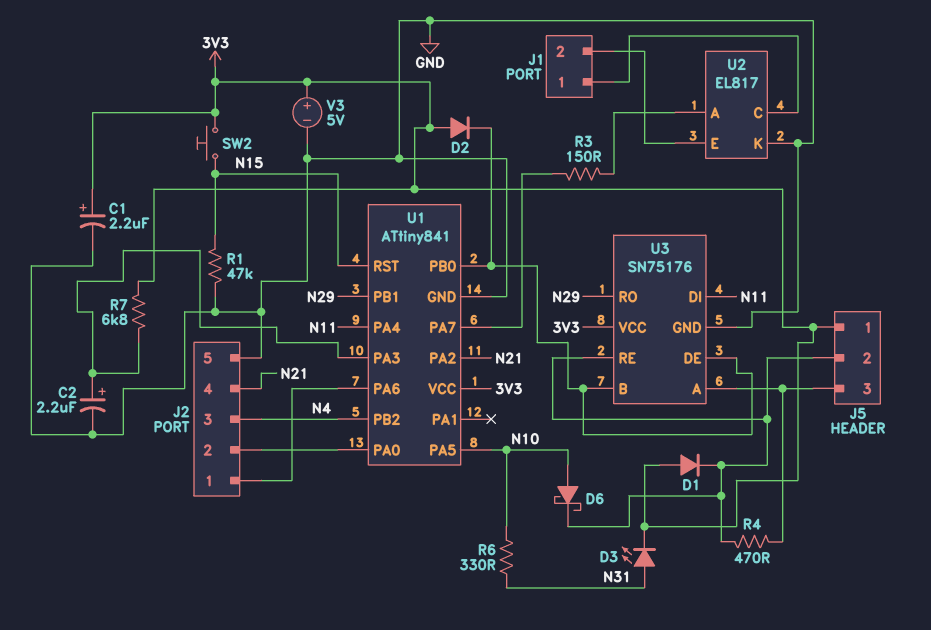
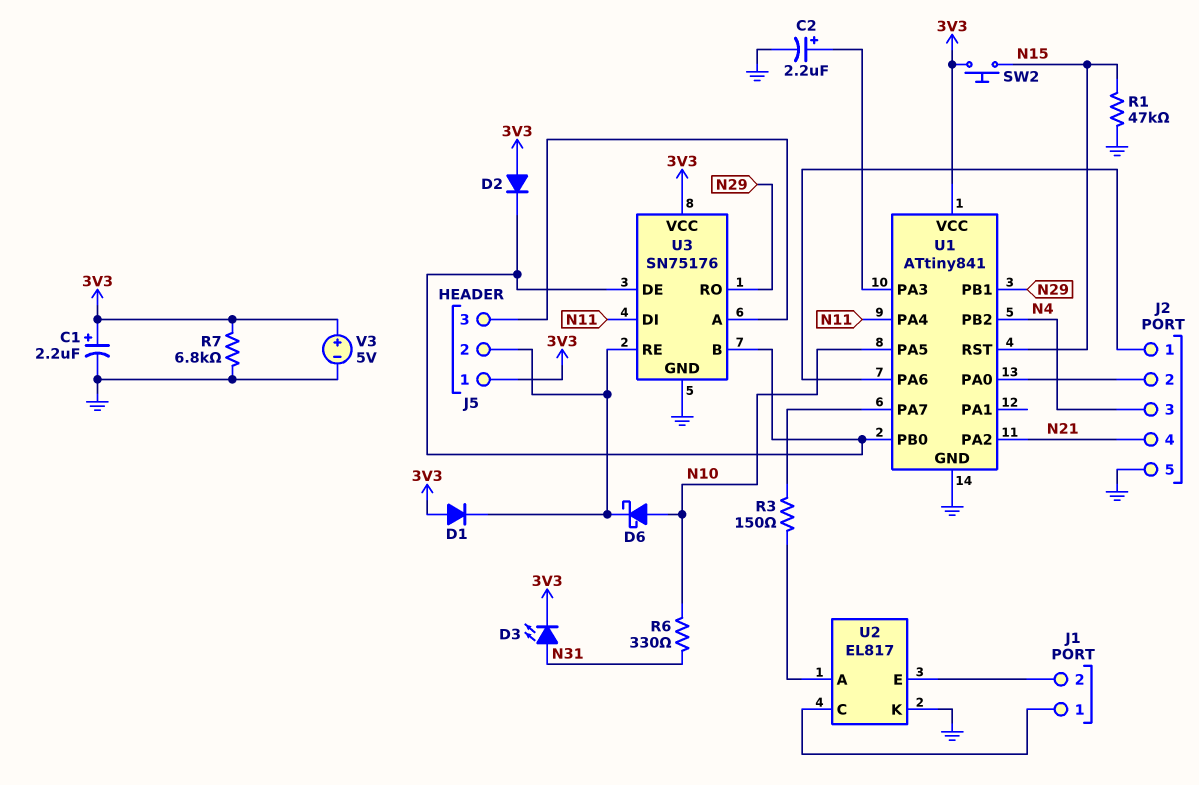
R4: 470 (J5/2, J5/3) -> none
R7: 6.8k (3V3, U1/PA3) -> 6.8k (3V3, GND)

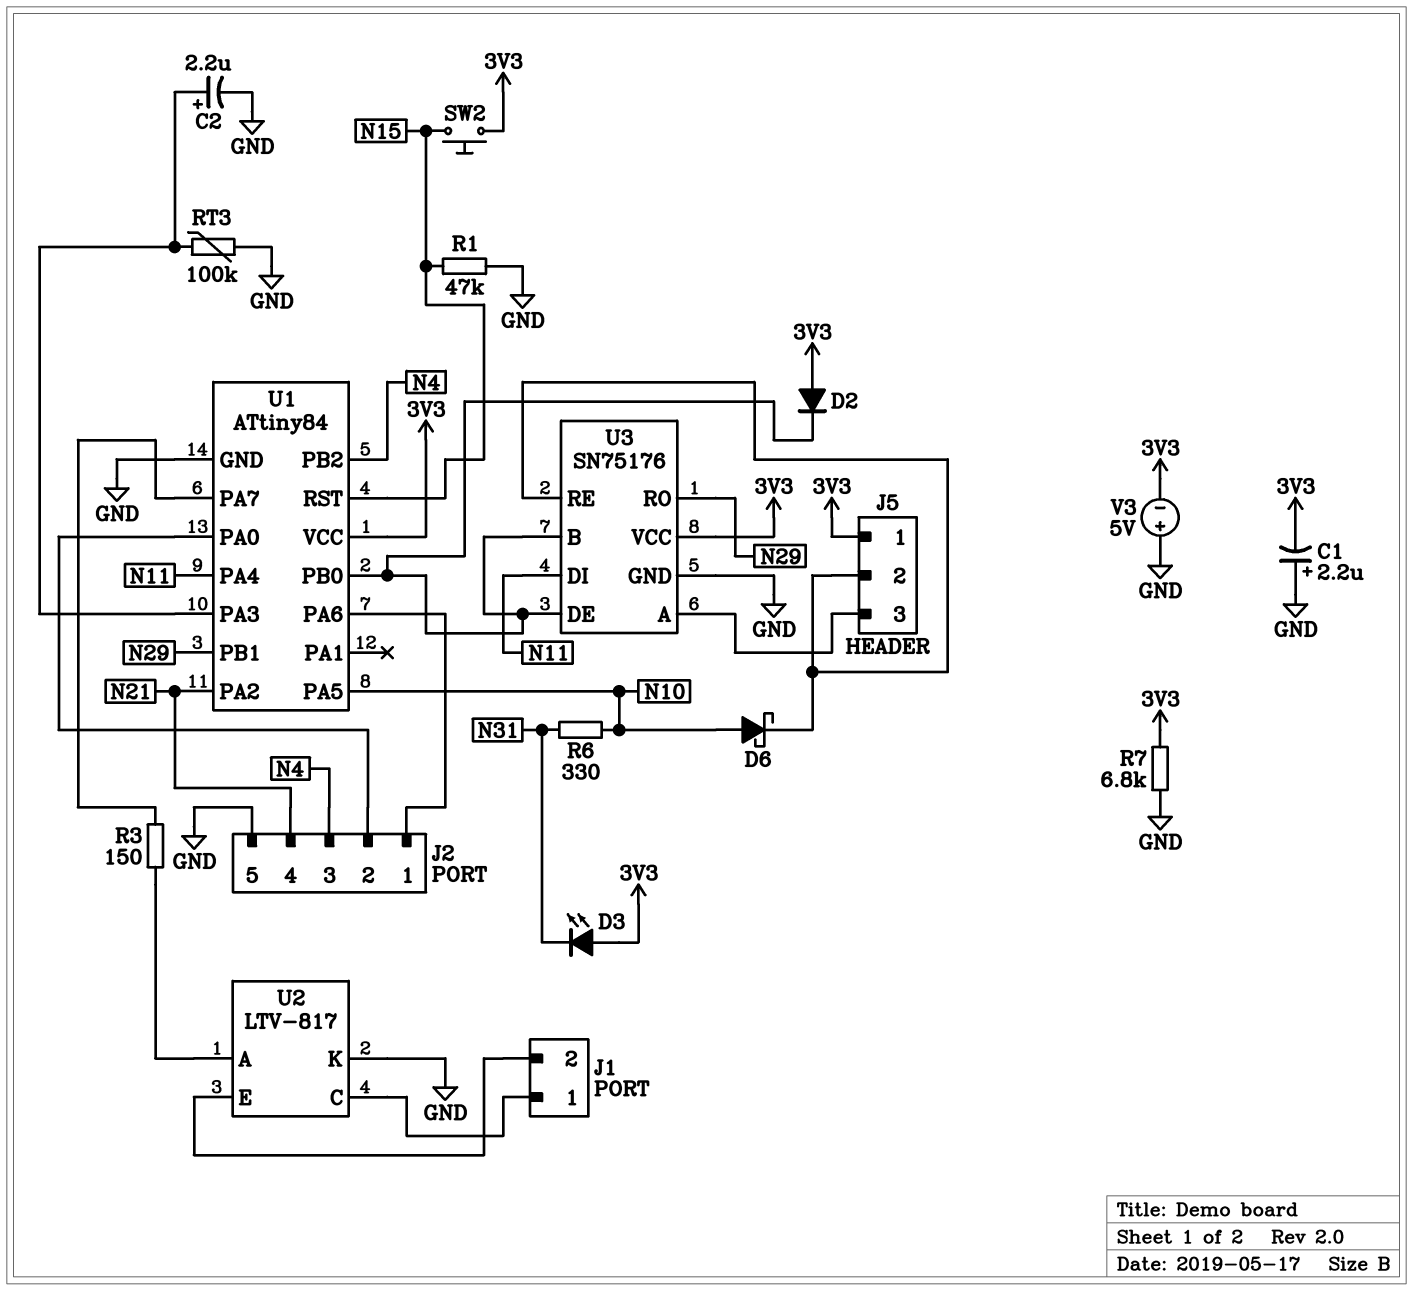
C1: 2.2uF (plus 3V3, minus GND) -> 2.2uF (plus GND, minus 3V3)
D1: diode (A 3V3, K J5/2) -> none
D3: LED (A N31, K 3V3) -> LED (A 3V3, K N31)
RT3: none -> 100k (GND, U1/PA3)
U1: ATtiny841 -> ATtiny84
U2: EL817 -> LTV-817
V3: 5V (plus 3V3, minus GND) -> 5V (plus GND, minus 3V3)

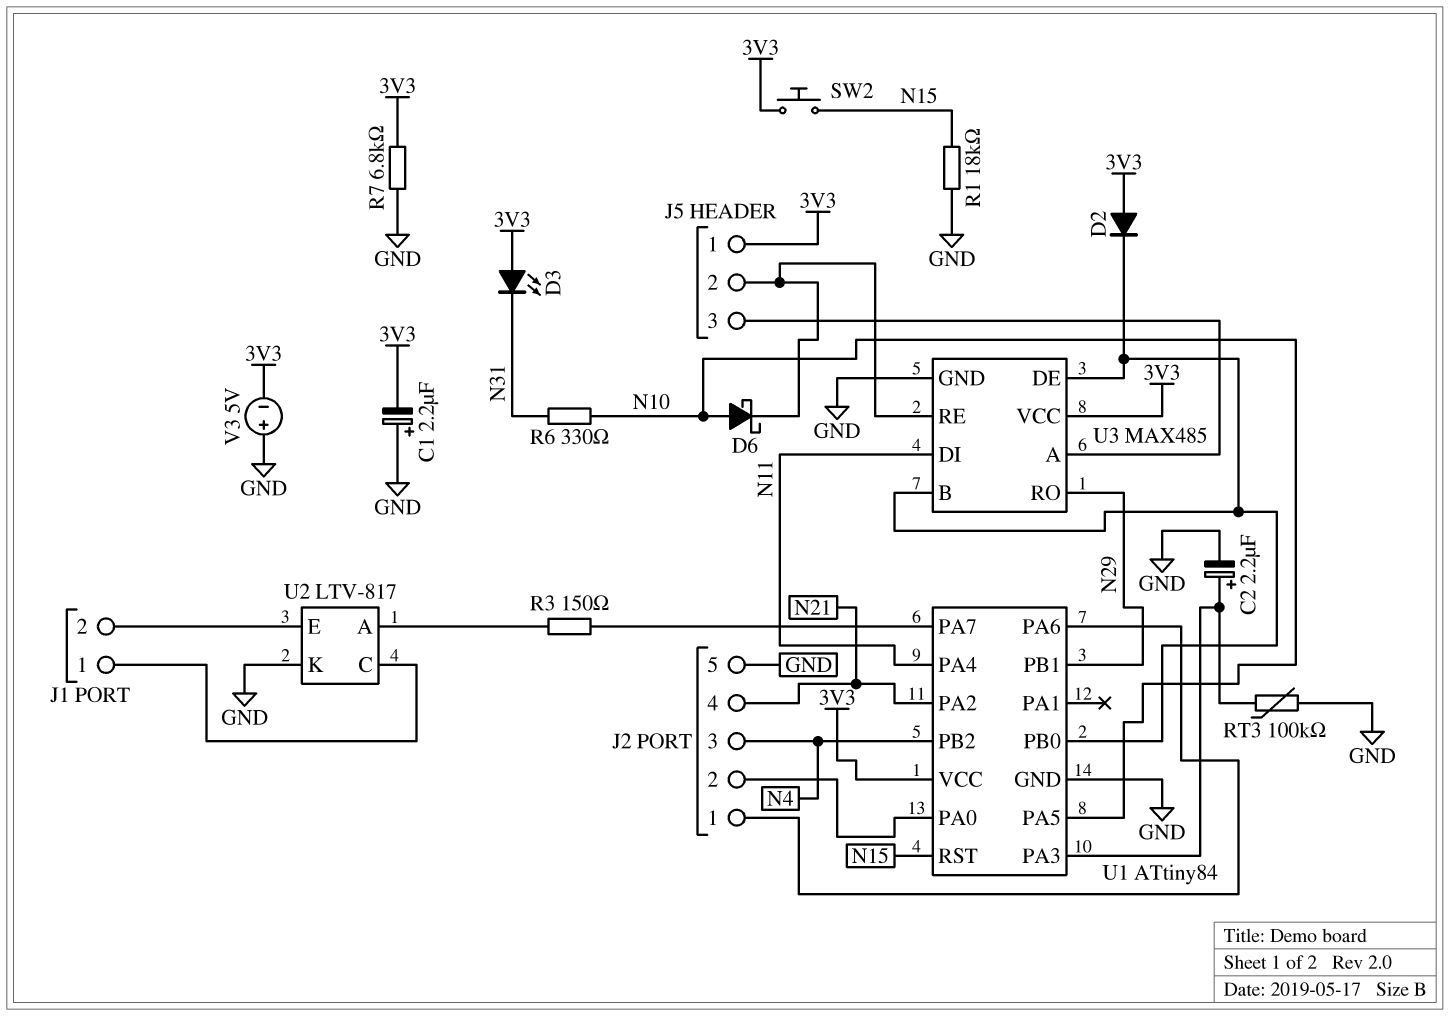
R1: 47k (GND, N15) -> 18k (GND, N15)
U3: SN75176 -> MAX485

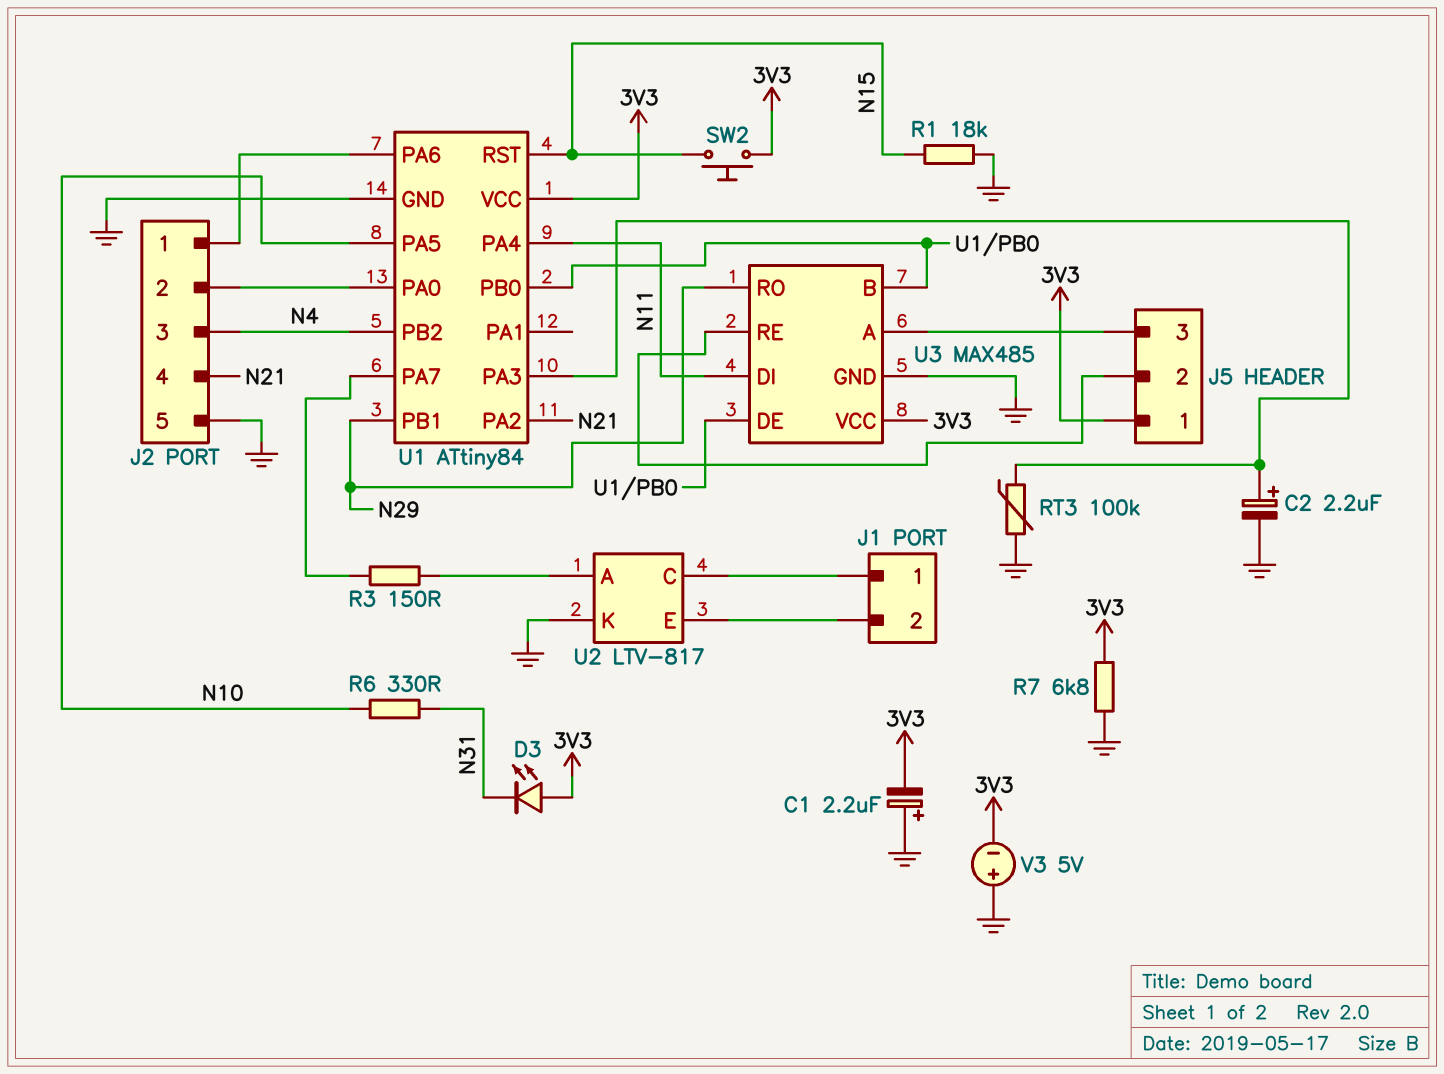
D2: diode (A 3V3, K U1/PB0) -> none
D6: schottky (A N10, K J5/2) -> none

